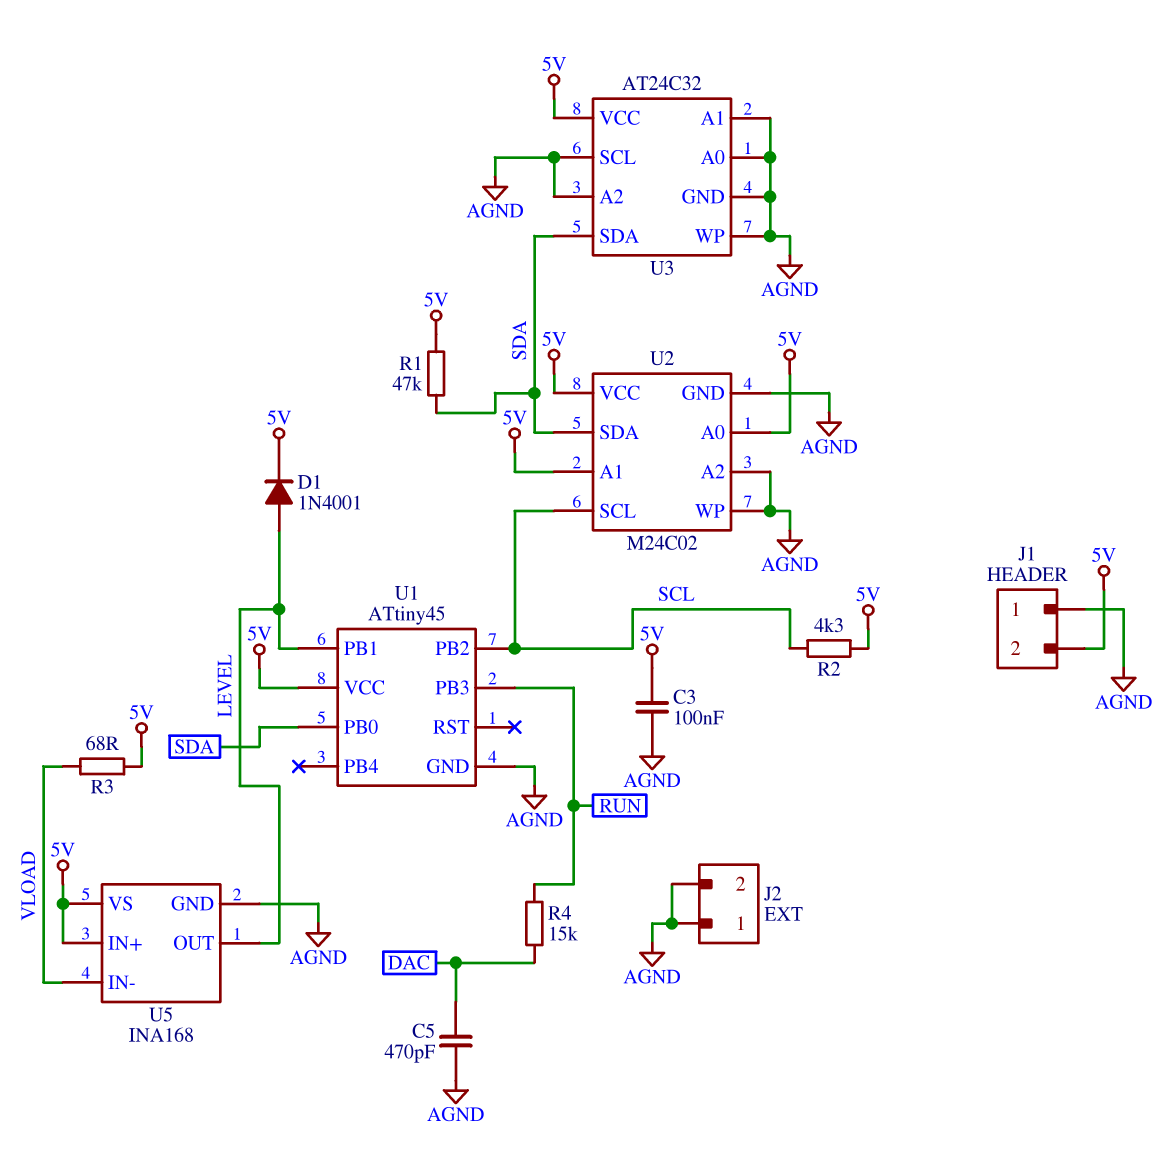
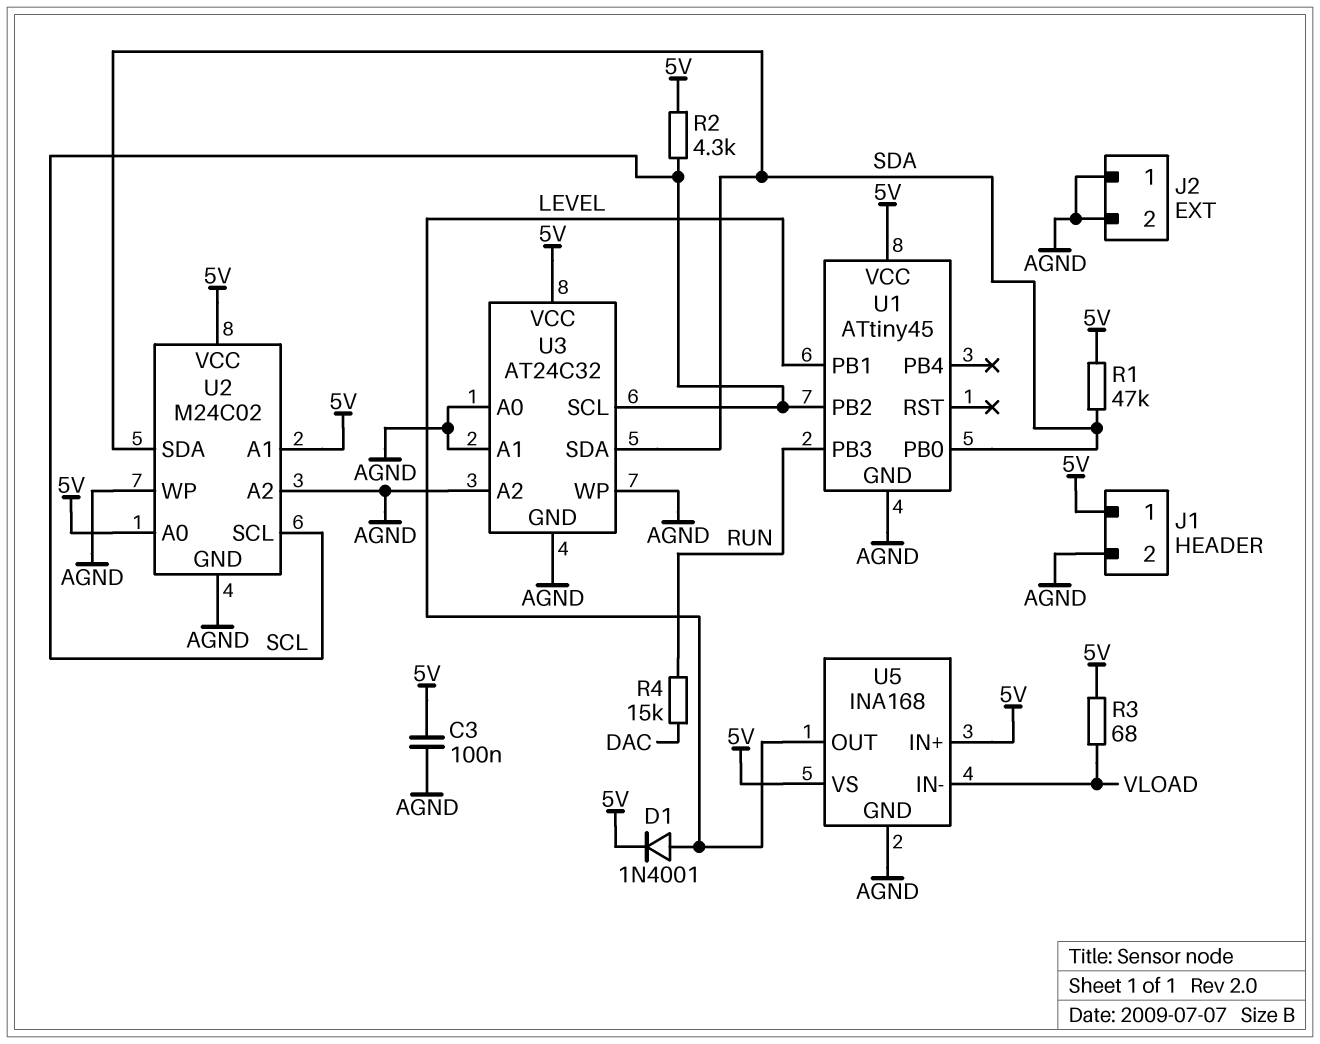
C5: 470pF (AGND, DAC) -> none
J1 pin 1: AGND -> 5V
J1 pin 2: 5V -> AGND
U3 pin SCL: AGND -> SCL

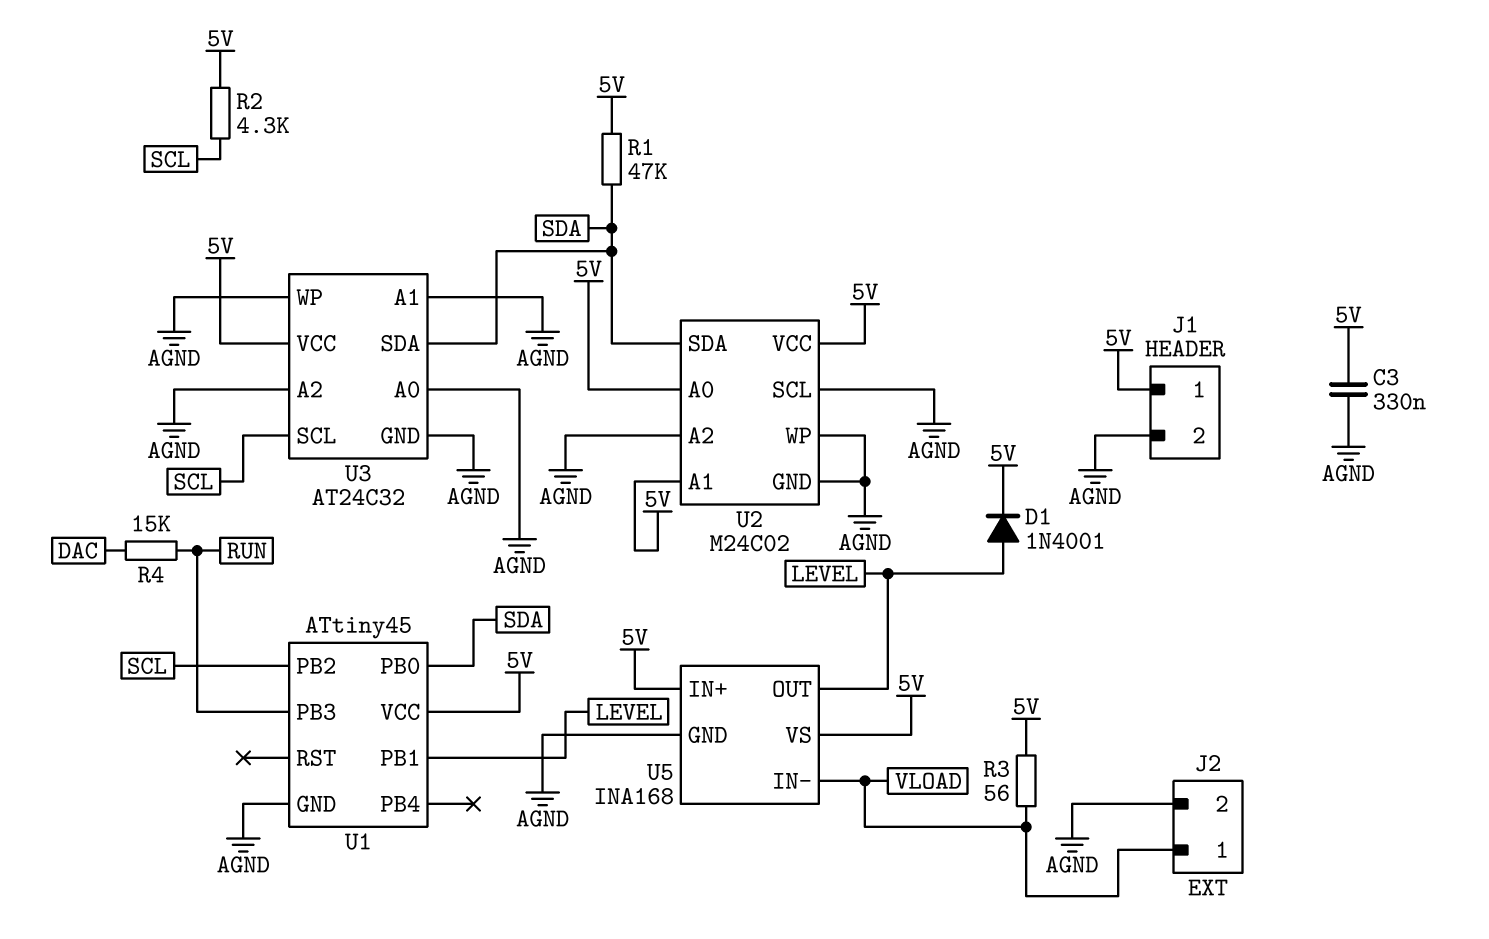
C3: 100nF (5V, AGND) -> 330nF (5V, AGND)
J2 pin 1: AGND -> VLOAD
R3: 68 (5V, VLOAD) -> 56 (5V, VLOAD)
U2 pin SCL: SCL -> AGND

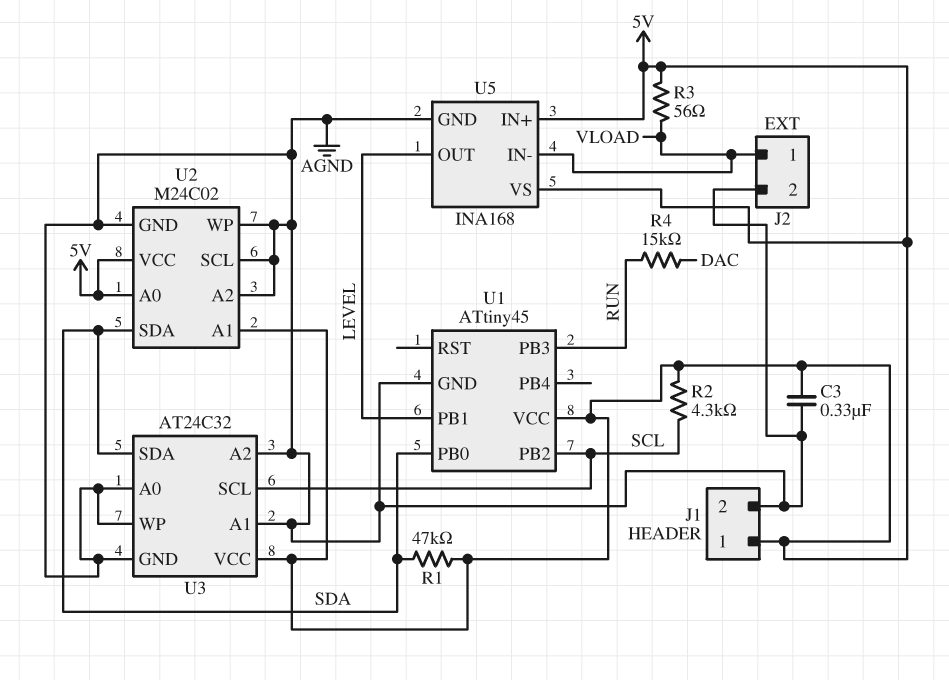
D1: diode 1N4001 (A LEVEL, K 5V) -> none

